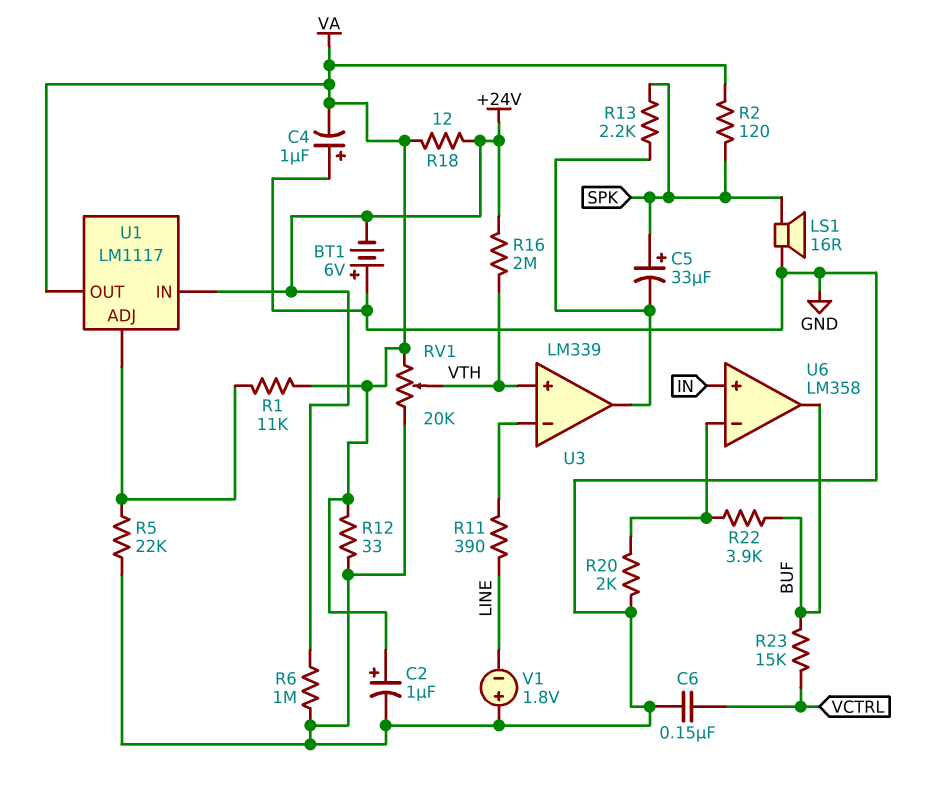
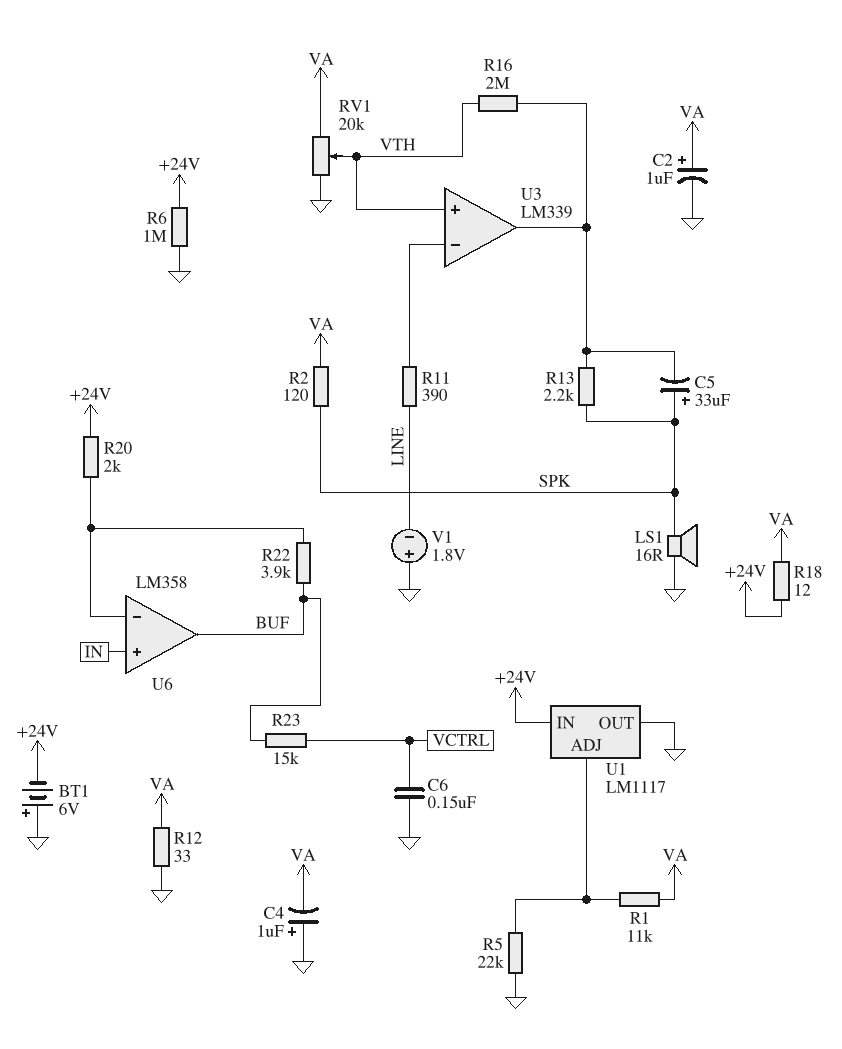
R16: 2M (+24V, VTH) -> 2M (U3/out, VTH)
R20: 2k (GND, U6/in-) -> 2k (+24V, U6/in-)
U1 pin OUT: VA -> GND

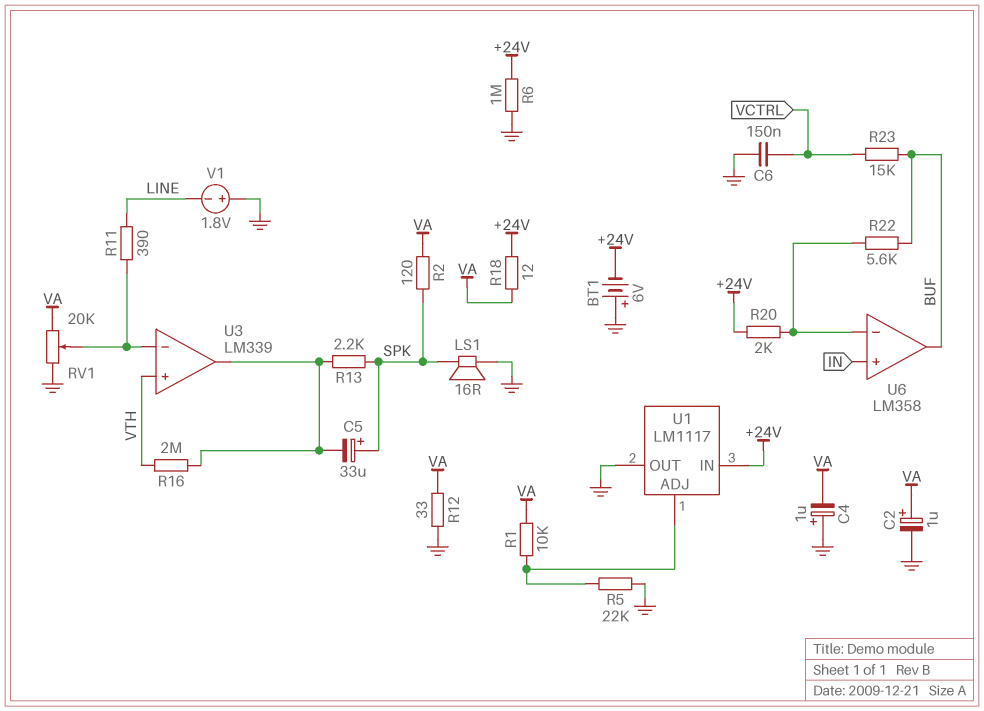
R1: 11k (U1/ADJ, VA) -> 10k (U1/ADJ, VA)
R22: 3.9k (BUF, U6/in-) -> 5.6k (BUF, U6/in-)
RV1: 20k (GND, VA, wiper VTH) -> 20k (GND, VA, wiper U3/in-)

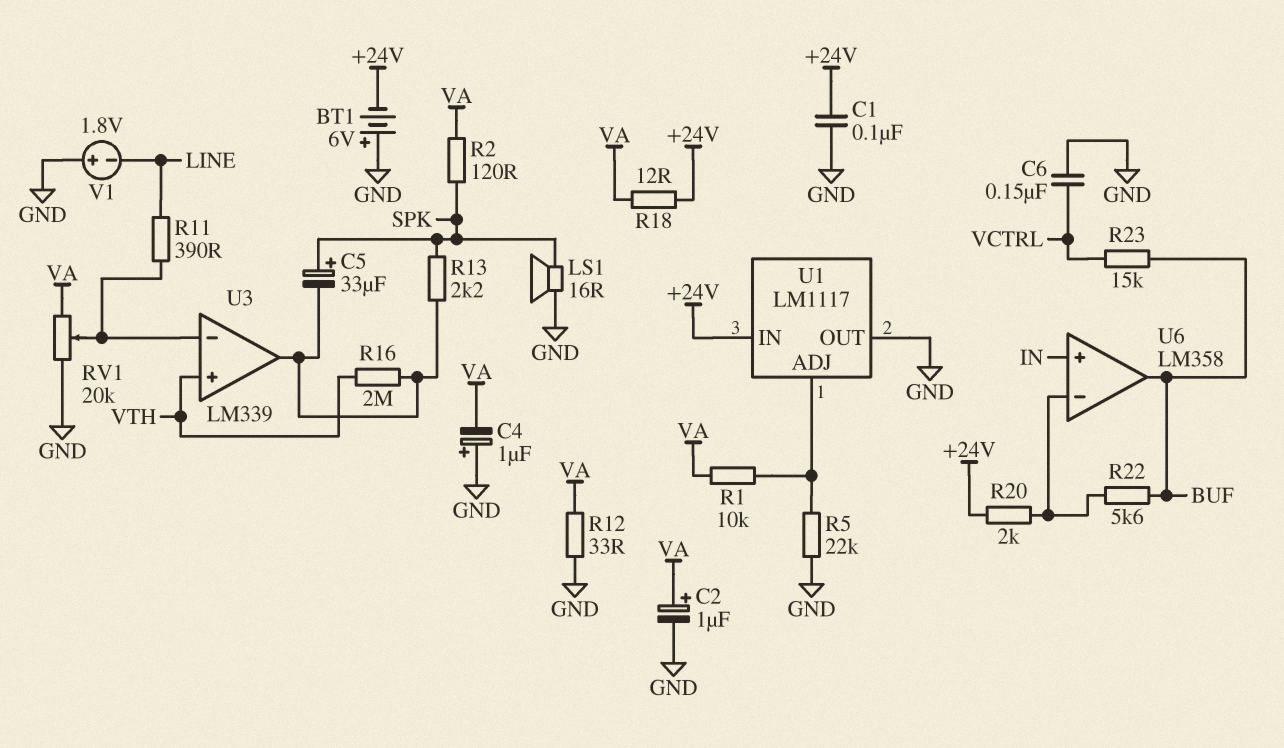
C1: none -> 100nF (+24V, GND)
R6: 1M (+24V, GND) -> none

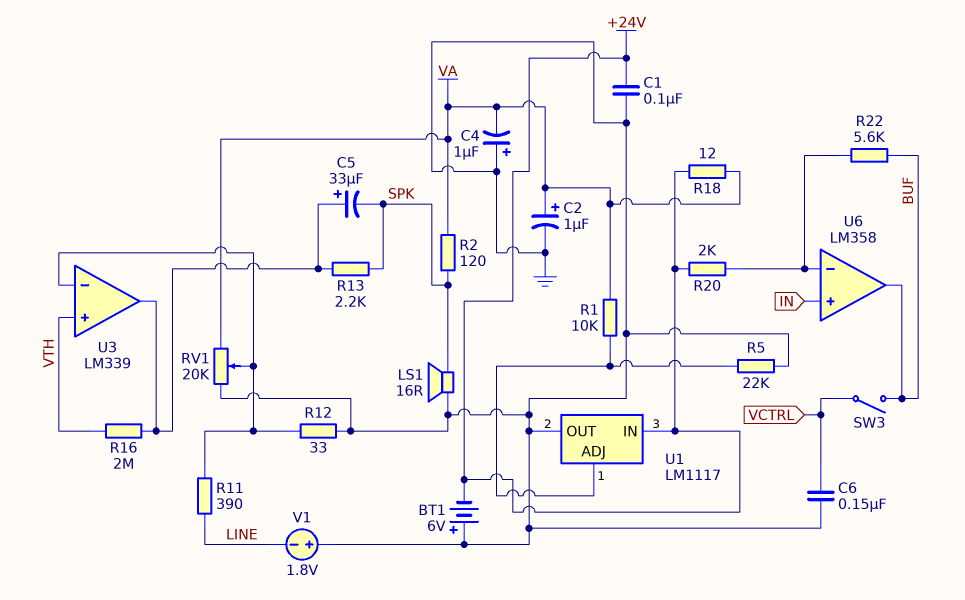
C5: 33uF (plus SPK, minus U3/out) -> 33uF (plus U3/out, minus SPK)
R12: 33 (GND, VA) -> 33 (GND, U3/in-)
R23: 15k (BUF, VCTRL) -> none
SW3: none -> switch (BUF, VCTRL)

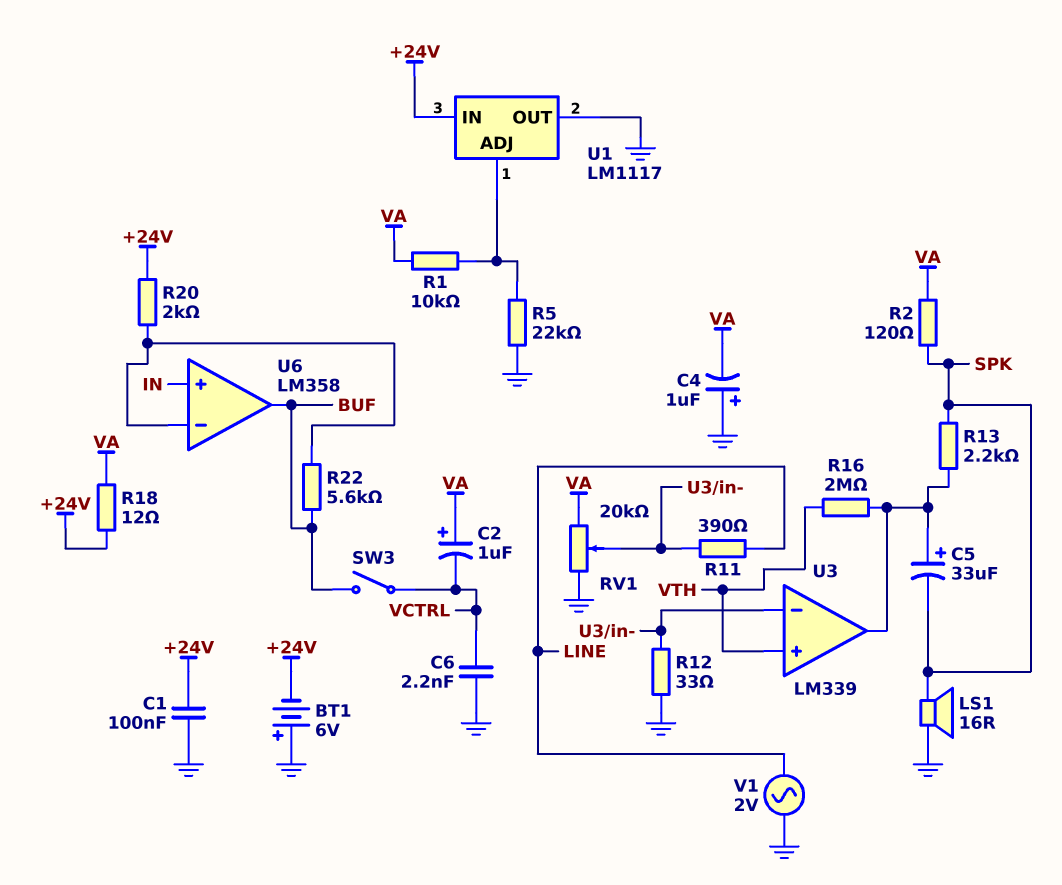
C2: 1uF (plus VA, minus GND) -> 1uF (plus VA, minus VCTRL)
C6: 150nF (GND, VCTRL) -> 2.2nF (GND, VCTRL)
V1: 1.8V (plus GND, minus LINE) -> AC 2V (GND, LINE)

